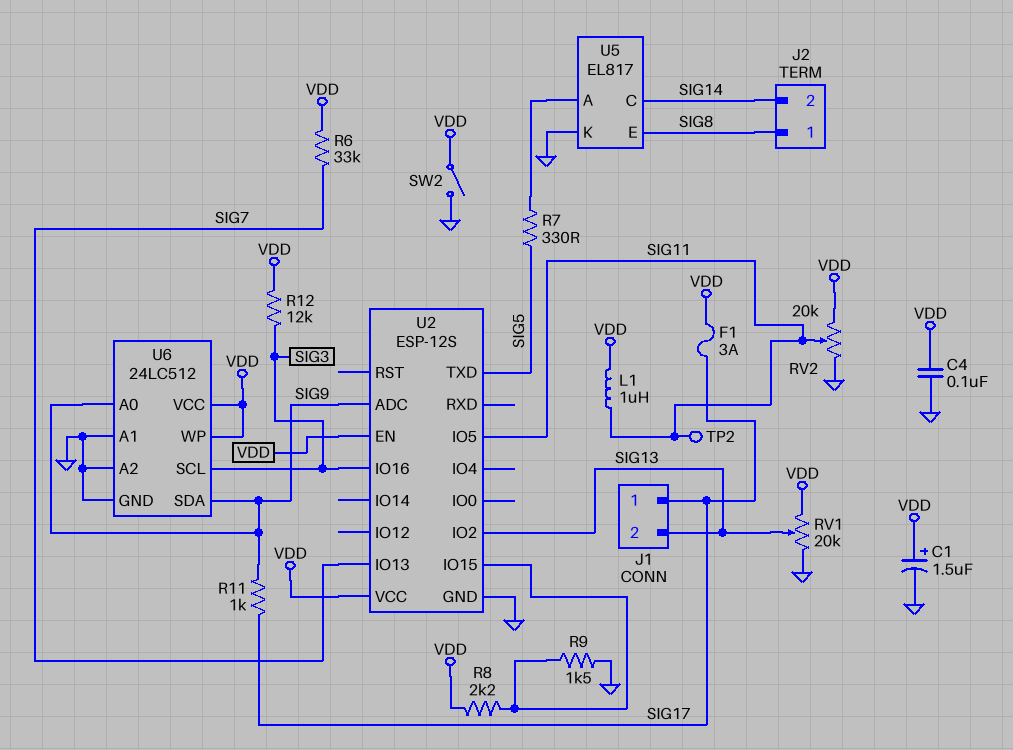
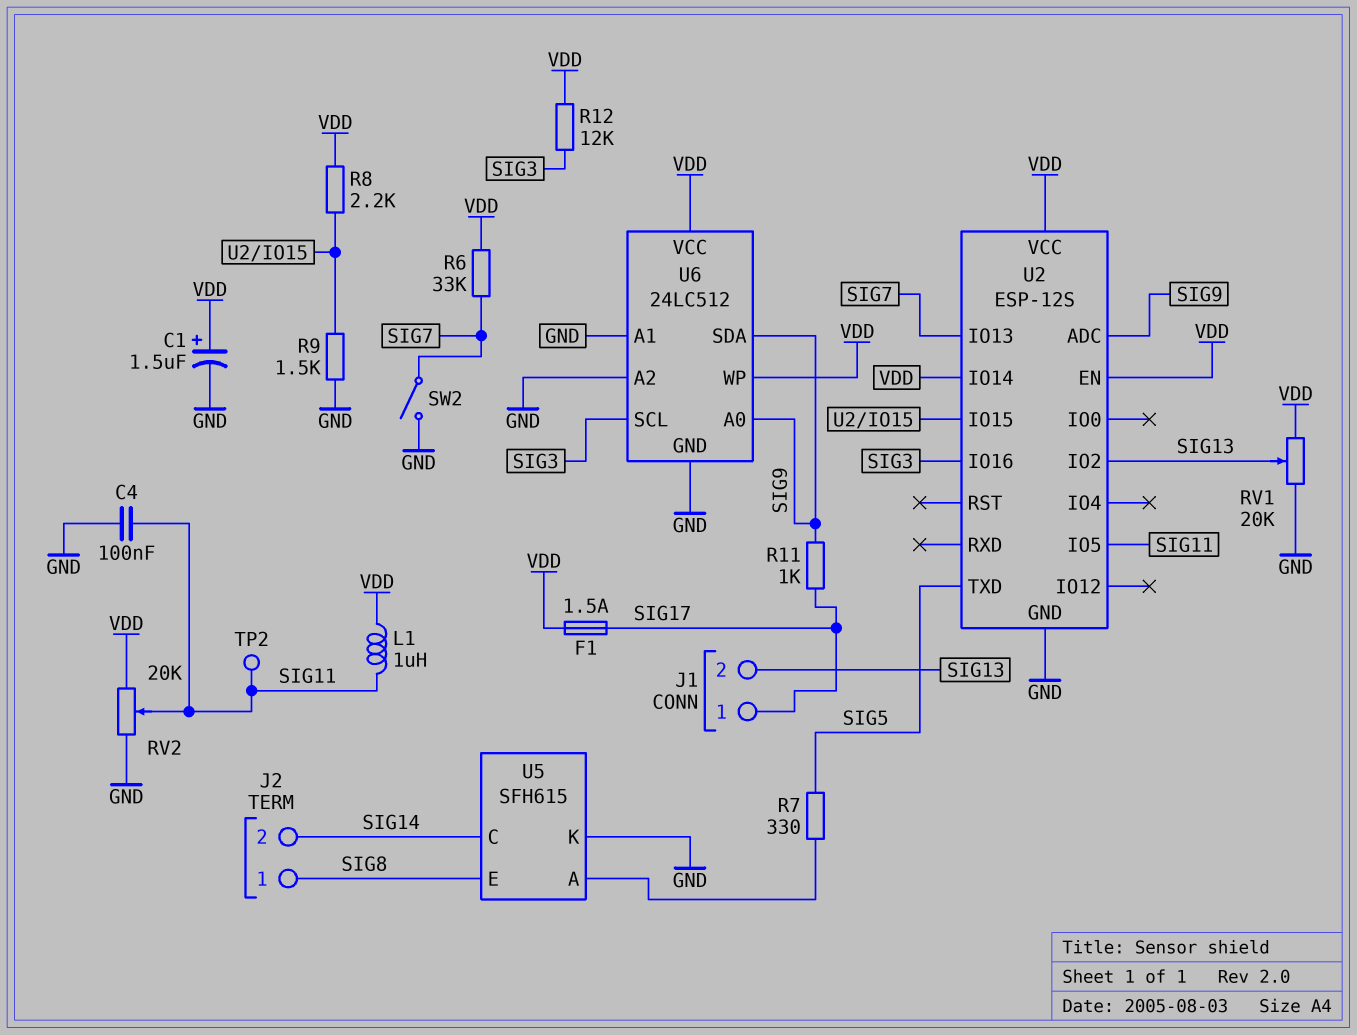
C4: 100nF (GND, VDD) -> 100nF (GND, SIG11)
F1: 3A (SIG17, VDD) -> 1.5A (SIG17, VDD)
SW2: switch (GND, VDD) -> switch (GND, SIG7)
U2 pin IO14: none -> VDD
U5: EL817 -> SFH615

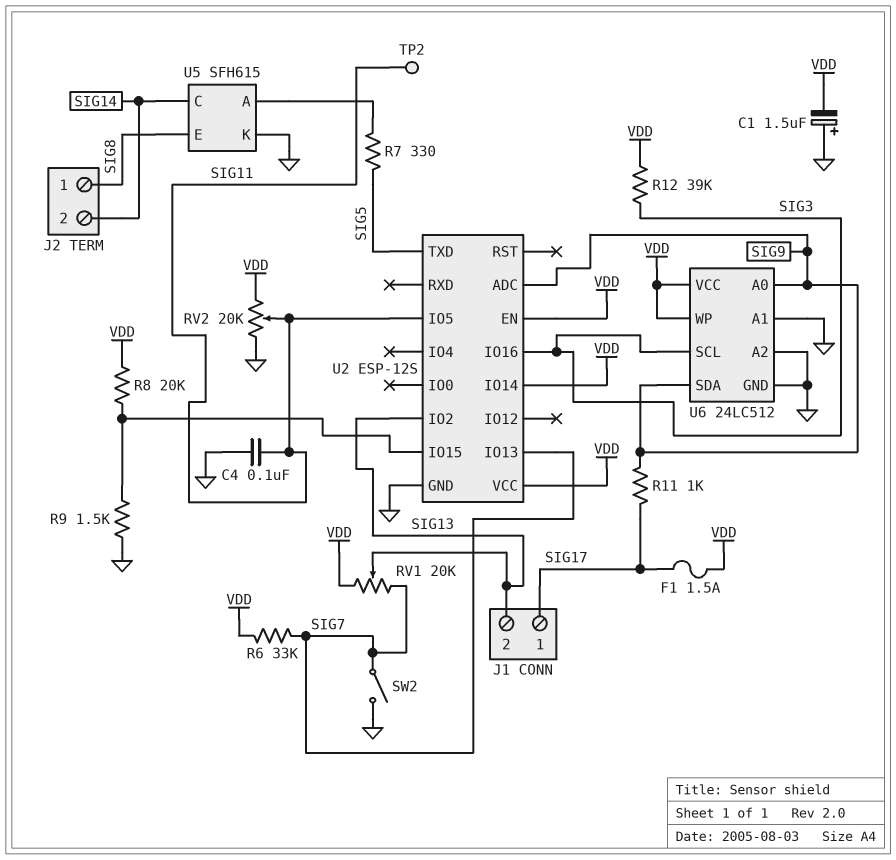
C1: 1.5uF (plus VDD, minus GND) -> 1.5uF (plus GND, minus VDD)
L1: 1uH (SIG11, VDD) -> none
R8: 2.2k (U2/IO15, VDD) -> 20k (U2/IO15, VDD)
R12: 12k (SIG3, VDD) -> 39k (SIG3, VDD)
RV1: 20k (GND, VDD, wiper SIG13) -> 20k (SIG7, VDD, wiper SIG13)

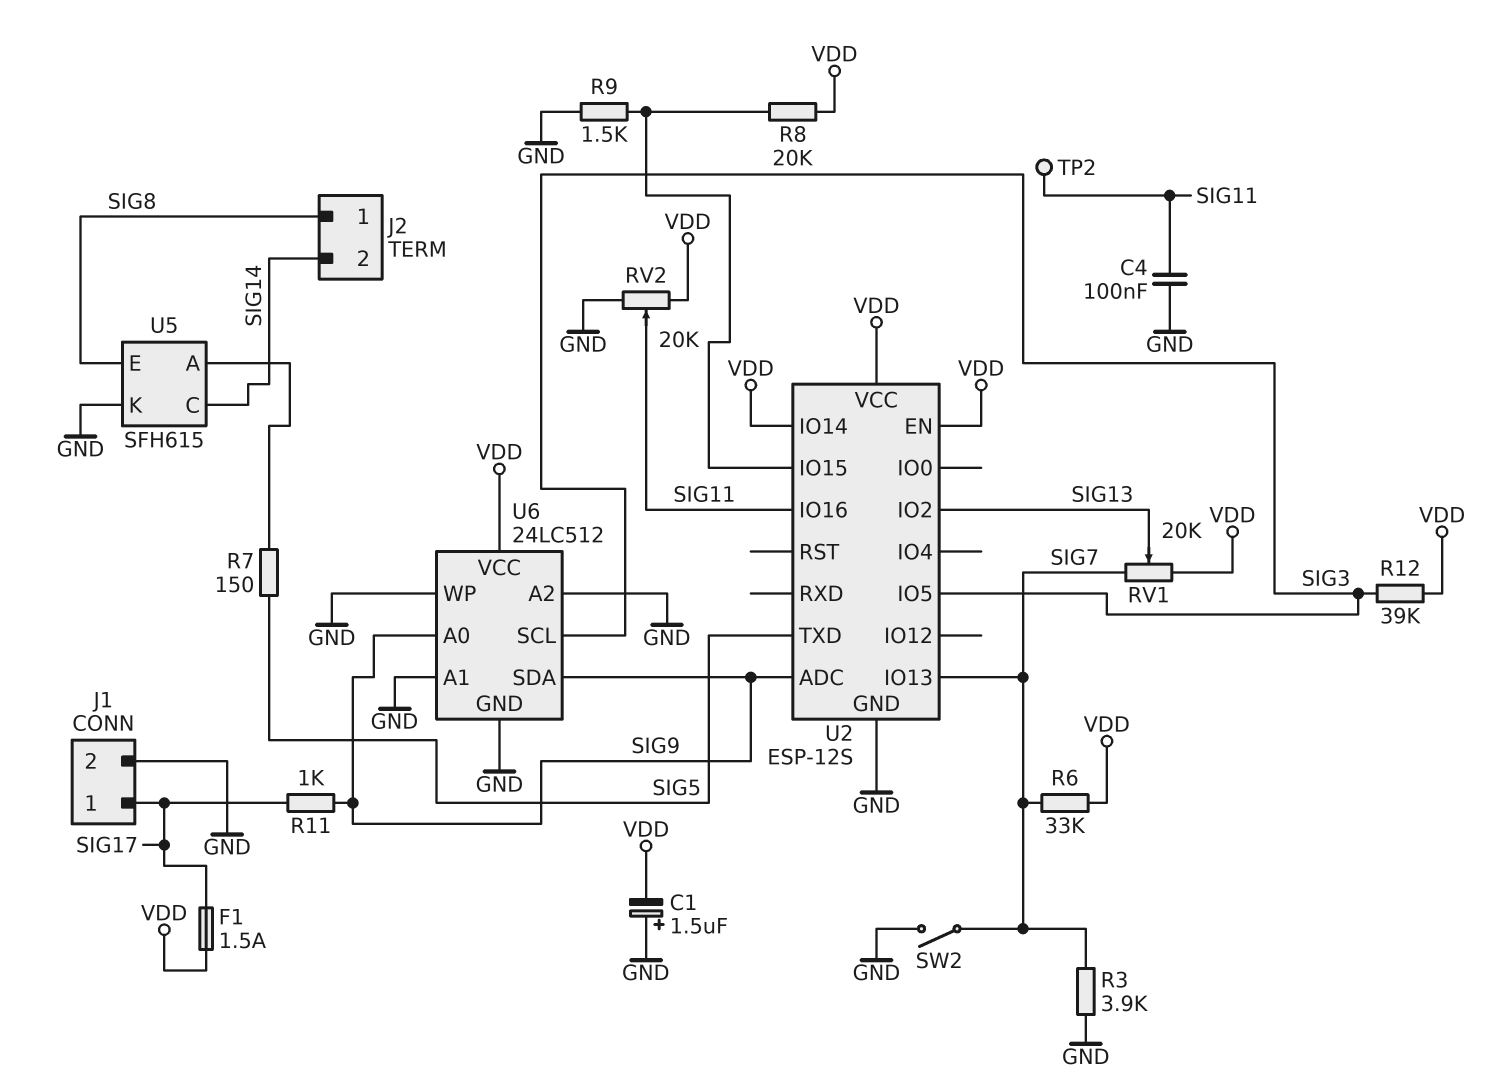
J1 pin 2: SIG13 -> GND
R3: none -> 3.9k (GND, SIG7)
R7: 330 (SIG5, U5/A) -> 150 (SIG5, U5/A)
U2 pin IO5: SIG11 -> SIG3
U2 pin IO16: SIG3 -> SIG11
U6 pin WP: VDD -> GND

